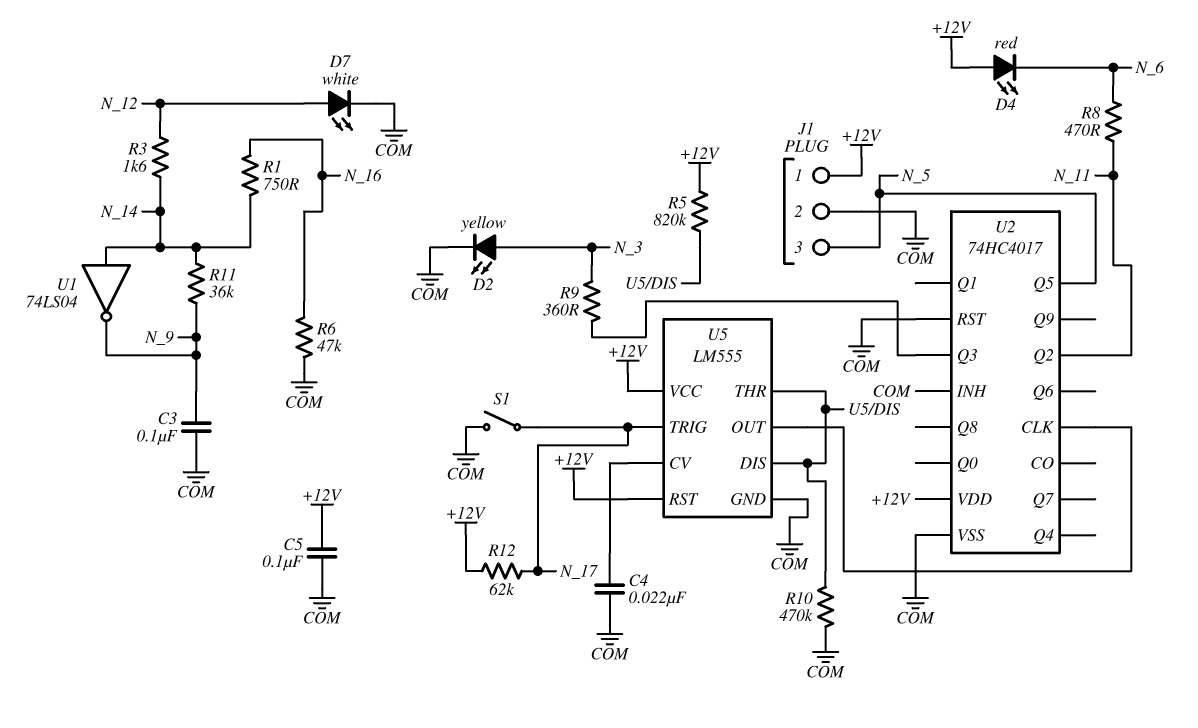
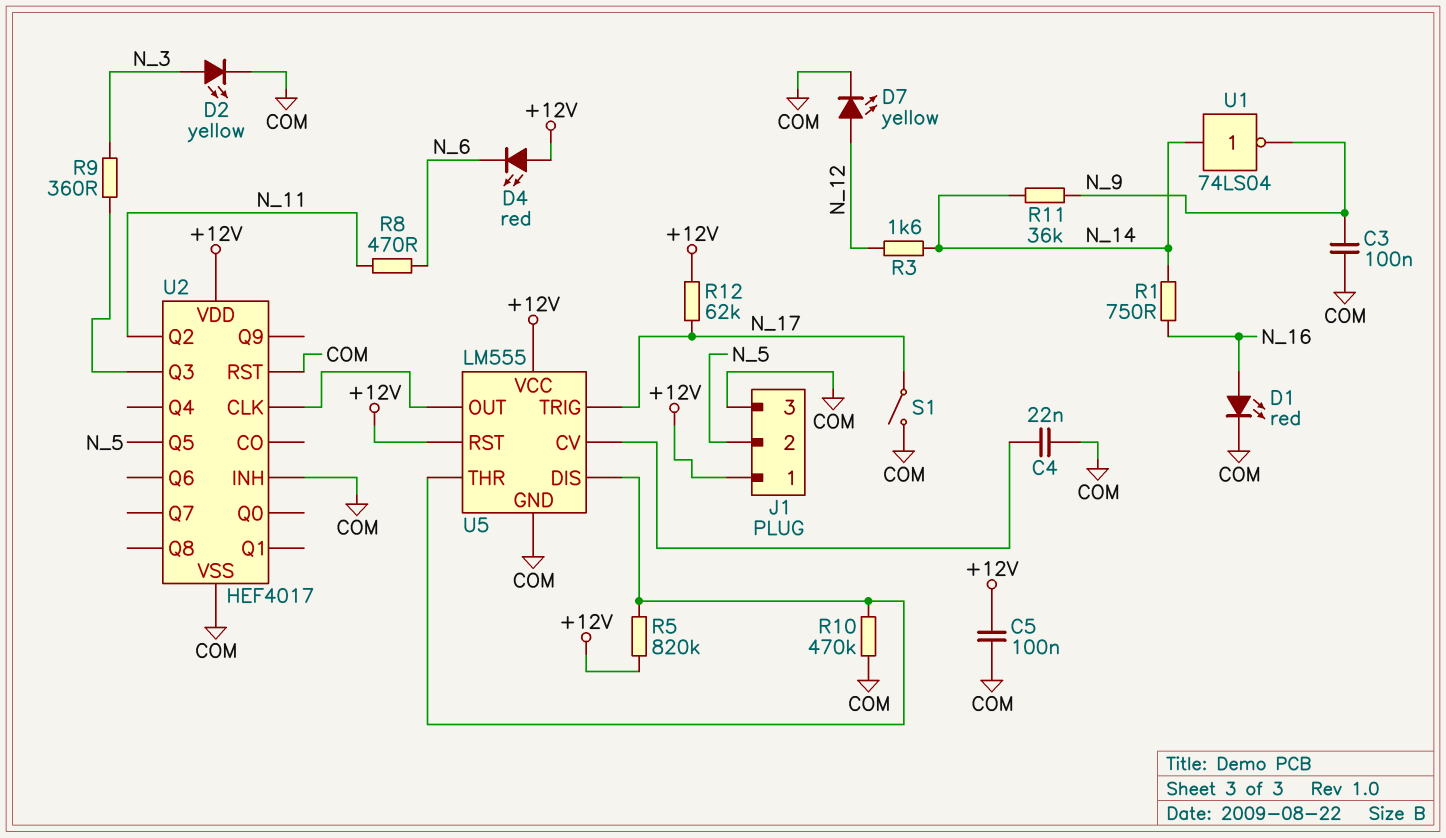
D1: none -> LED red (A N_16, K COM)
D7: LED white (A N_12, K COM) -> LED yellow (A N_12, K COM)
J1 pin 2: COM -> N_5
J1 pin 3: N_5 -> COM
R6: 47k (COM, N_16) -> none
U2: 74HC4017 -> HEF4017

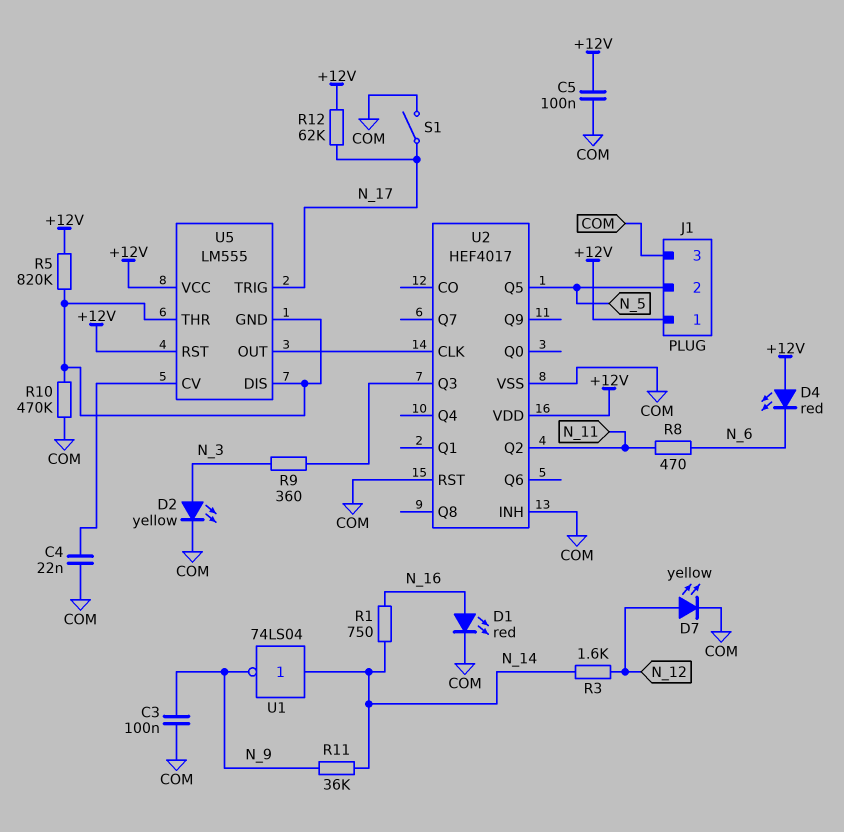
U5 pin GND: COM -> U5/DIS

